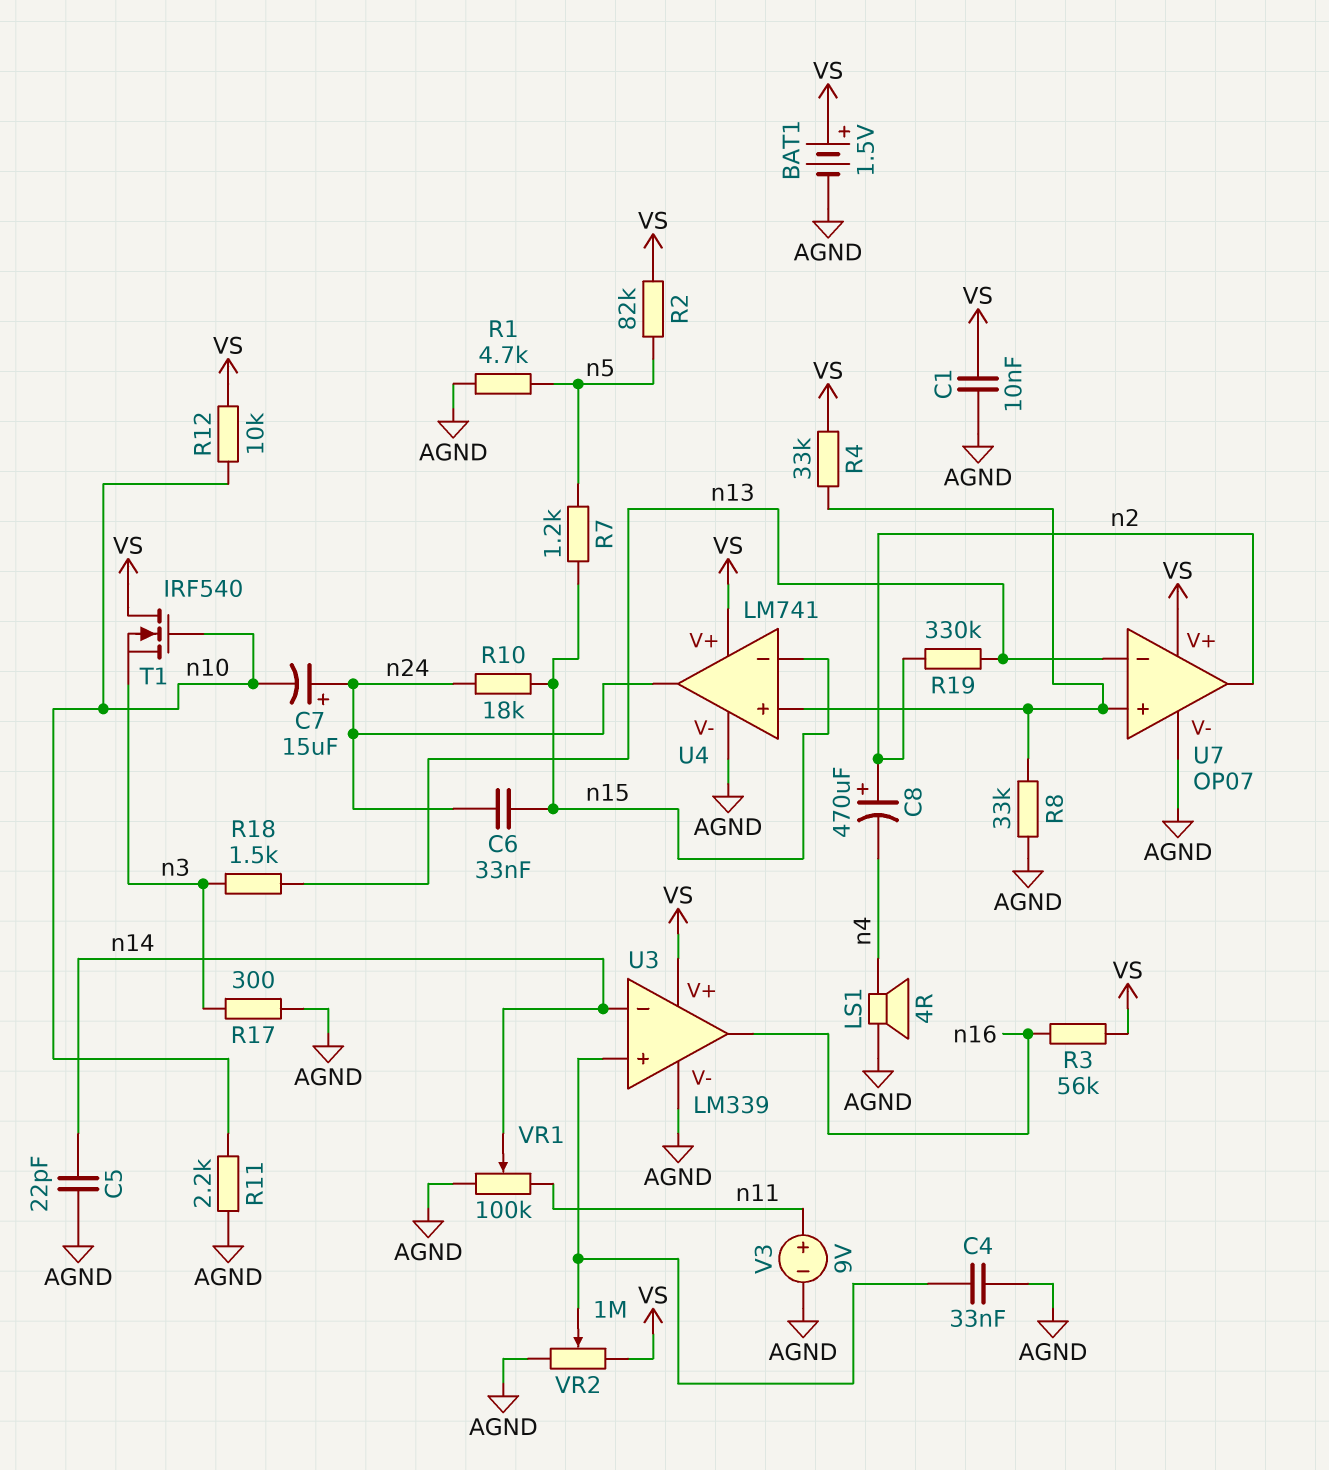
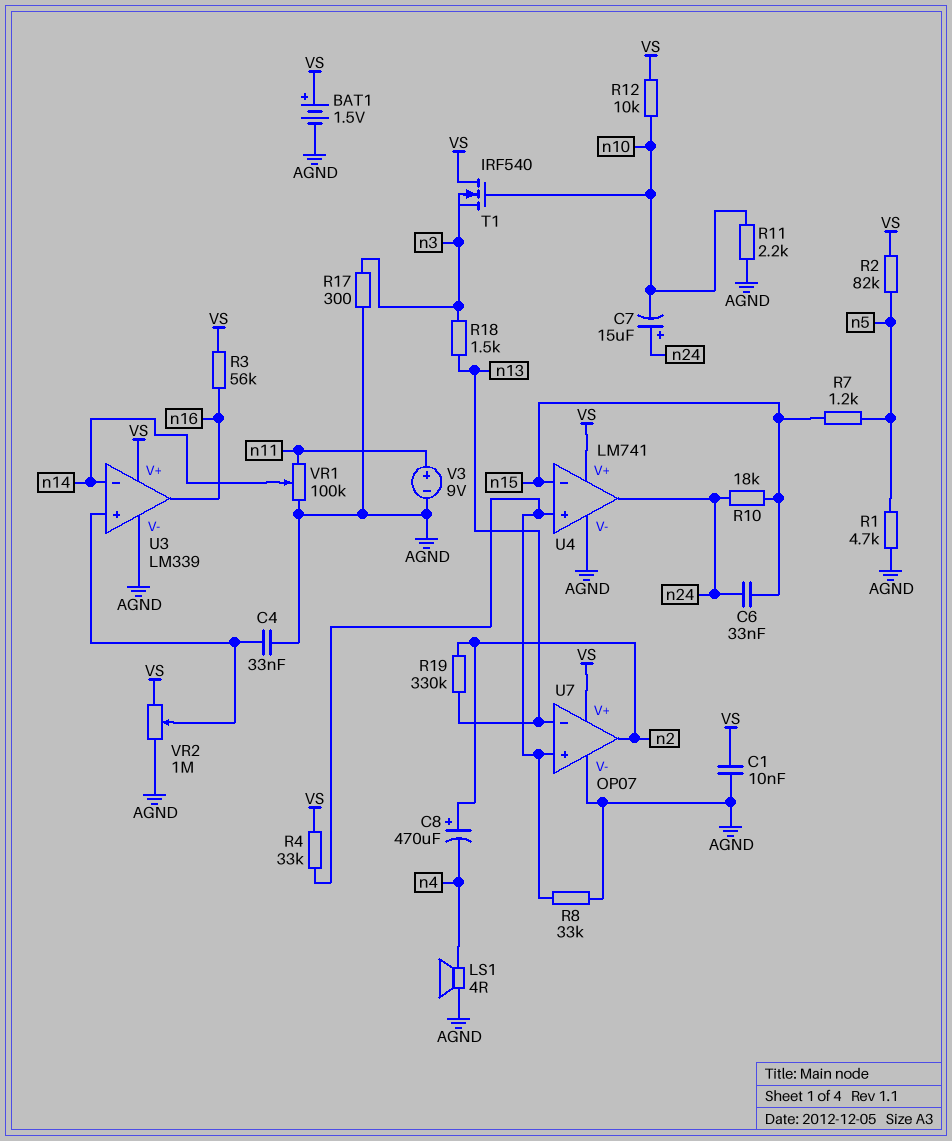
C5: 22pF (AGND, n14) -> none

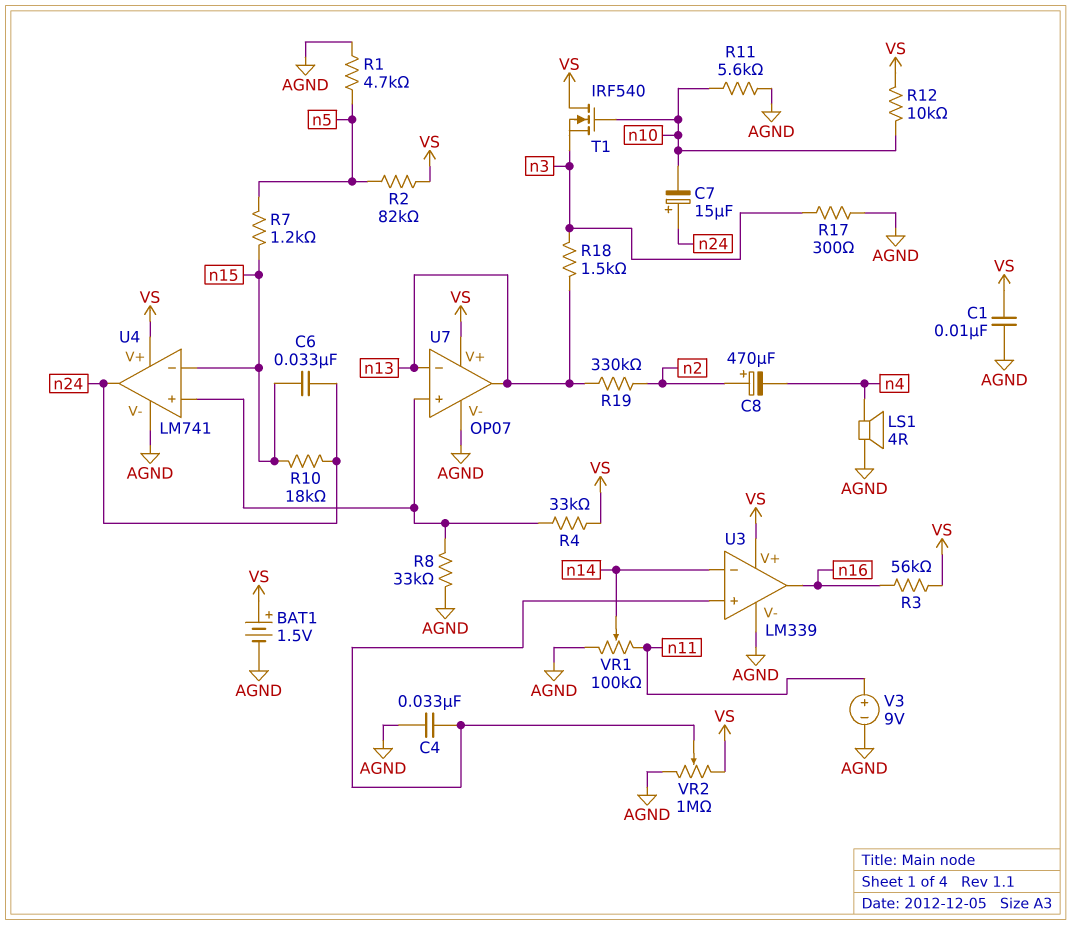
R11: 2.2k (AGND, n10) -> 5.6k (AGND, n10)
U7 pin out: n2 -> n13

